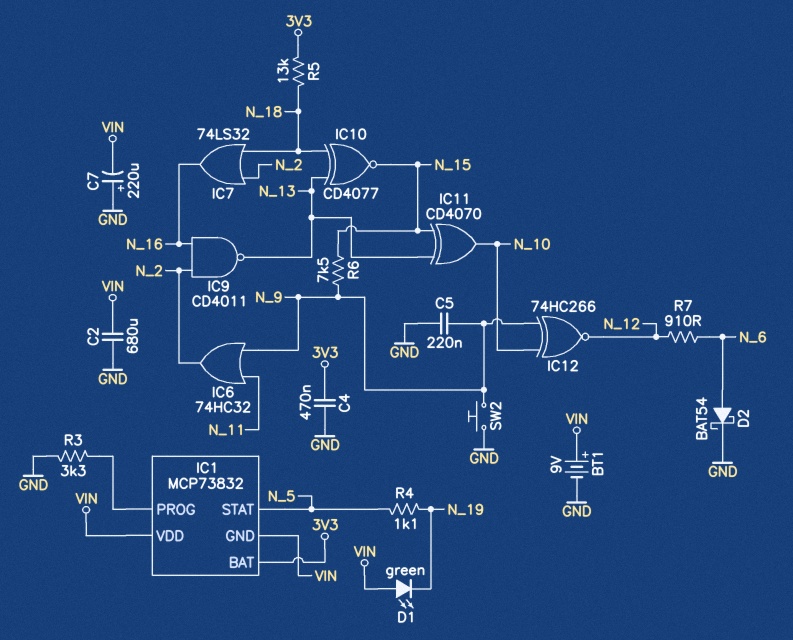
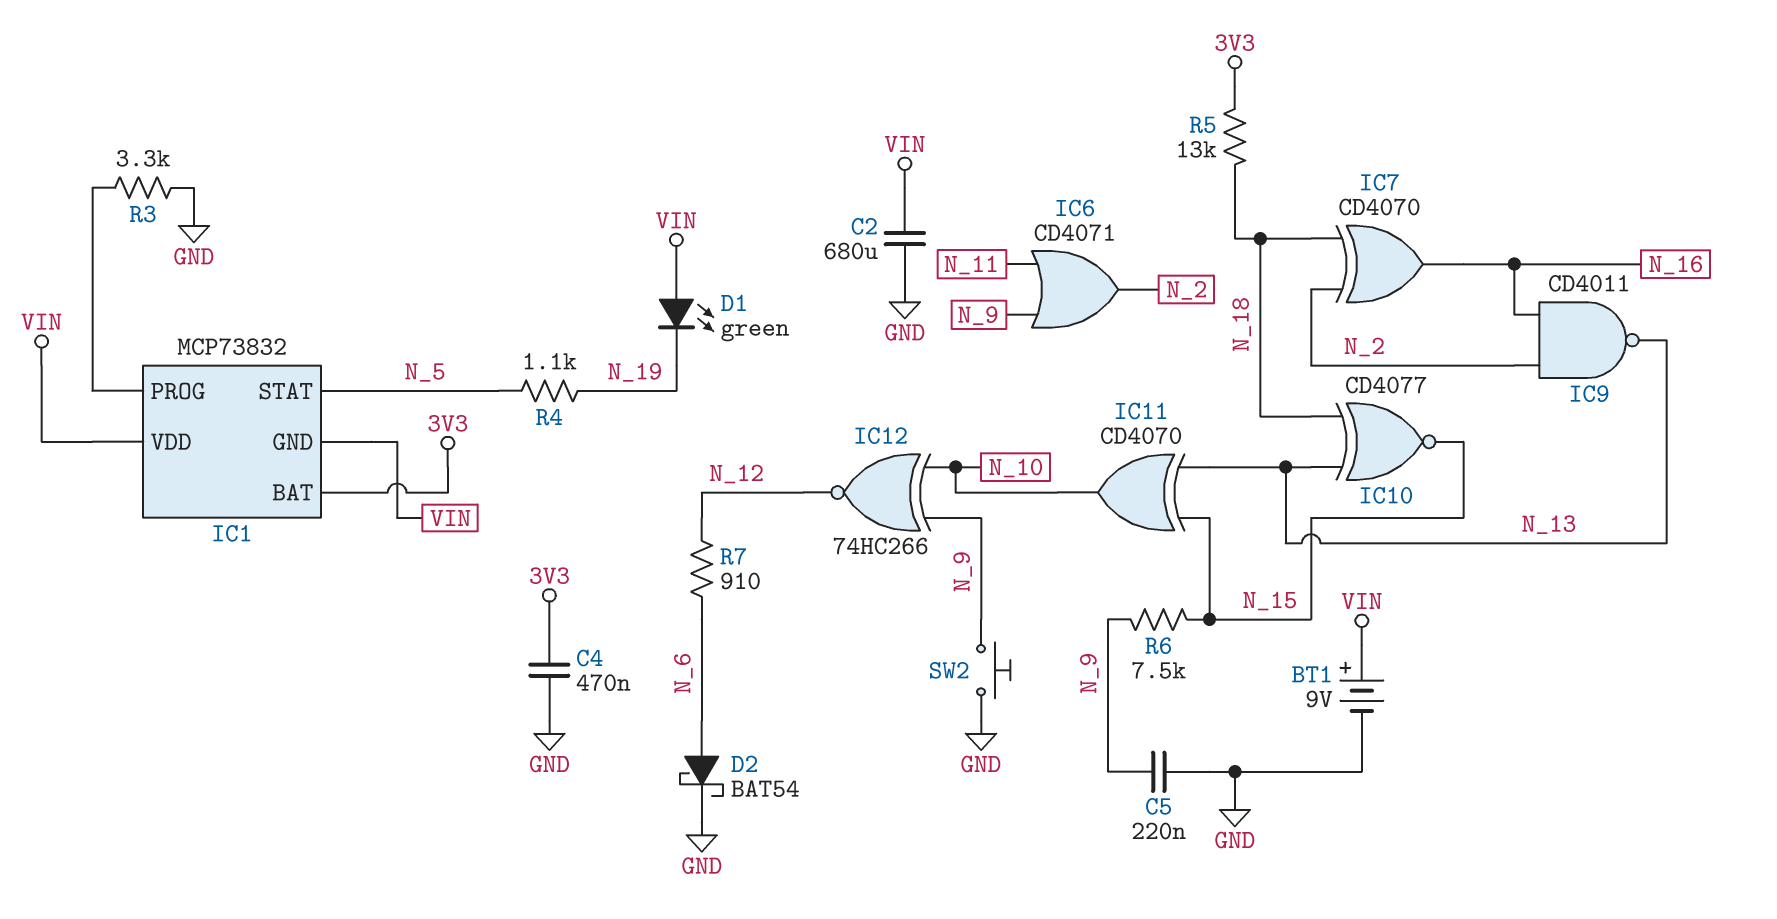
C7: 220uF (plus GND, minus VIN) -> none
IC6: OR 74HC32 (in N_9, in N_11, out N_2) -> OR CD4071 (in N_9, in N_11, out N_2)
IC7: OR 74LS32 (in N_2, in N_18, out N_16) -> XOR CD4070 (in N_2, in N_18, out N_16)

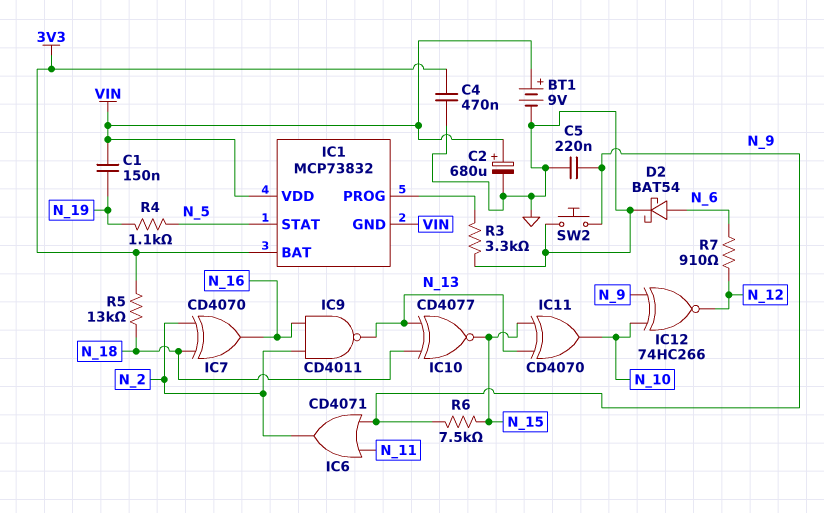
C1: none -> 150nF (N_19, VIN)
C2: 680uF (GND, VIN) -> 680uF (plus VIN, minus GND)
D1: LED green (A VIN, K N_19) -> none

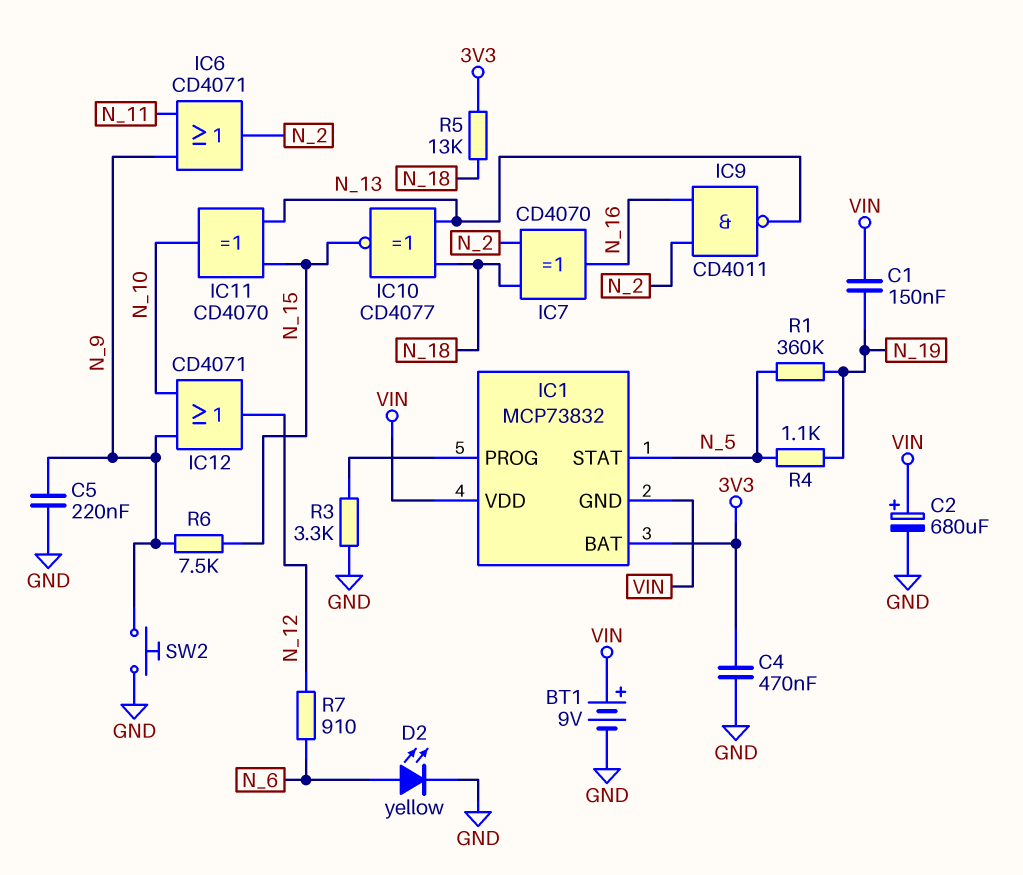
D2: schottky BAT54 (A N_6, K GND) -> LED yellow (A N_6, K GND)
IC12: XNOR 74HC266 (in N_9, in N_10, out N_12) -> OR CD4071 (in N_9, in N_10, out N_12)
R1: none -> 360k (N_5, N_19)

